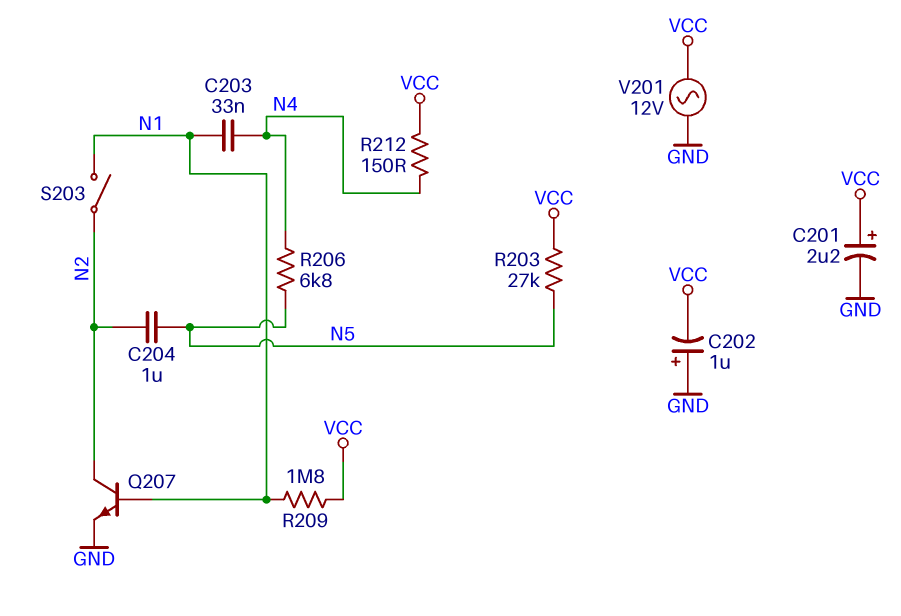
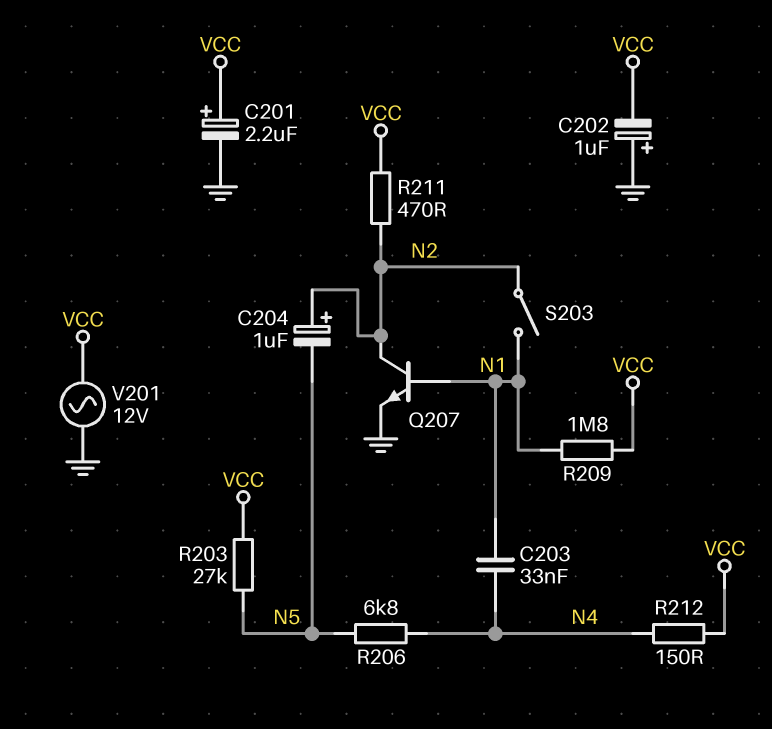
C204: 1uF (N2, N5) -> 1uF (plus N2, minus N5)
R211: none -> 470 (N2, VCC)

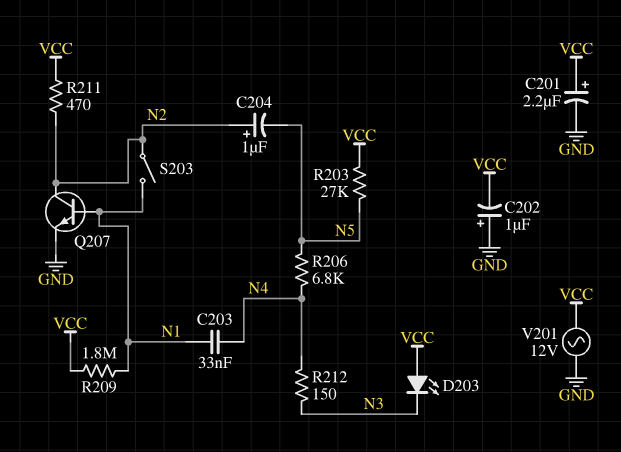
D203: none -> LED (A VCC, K N3)
R212: 150 (N4, VCC) -> 150 (N3, N4)

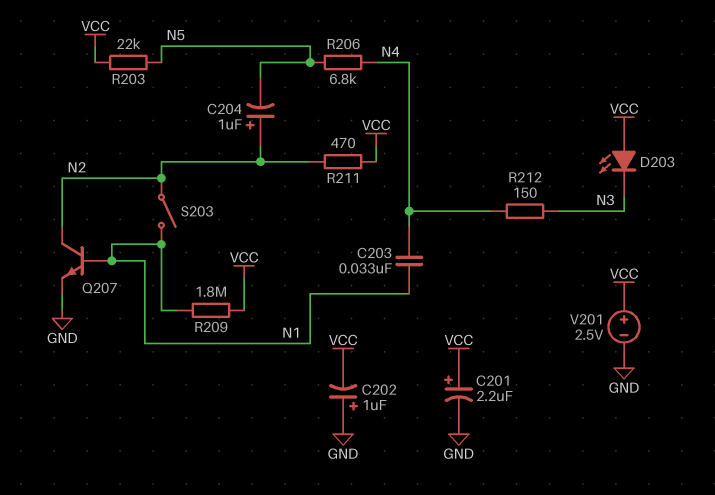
R203: 27k (N5, VCC) -> 22k (N5, VCC)
V201: AC 12V (GND, VCC) -> 2.5V (plus VCC, minus GND)

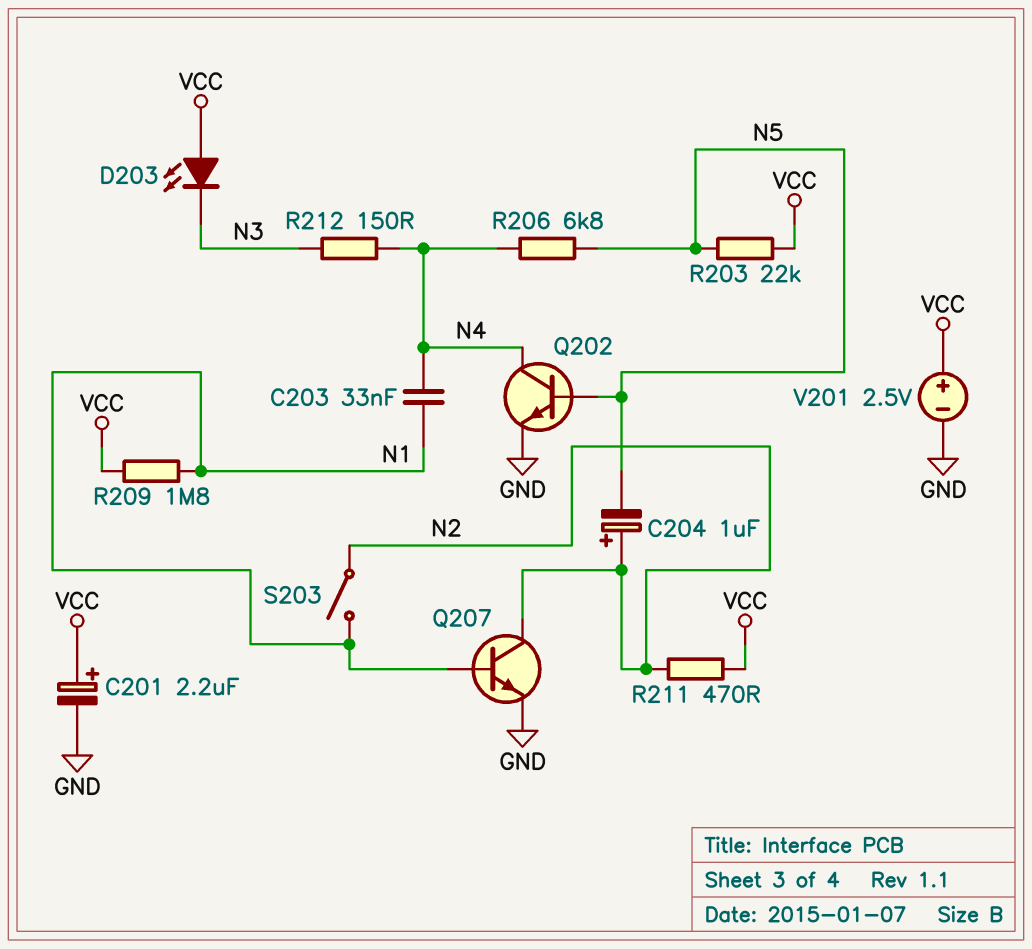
C202: 1uF (plus GND, minus VCC) -> none
Q202: none -> NPN (B N5, C N4, E GND)

